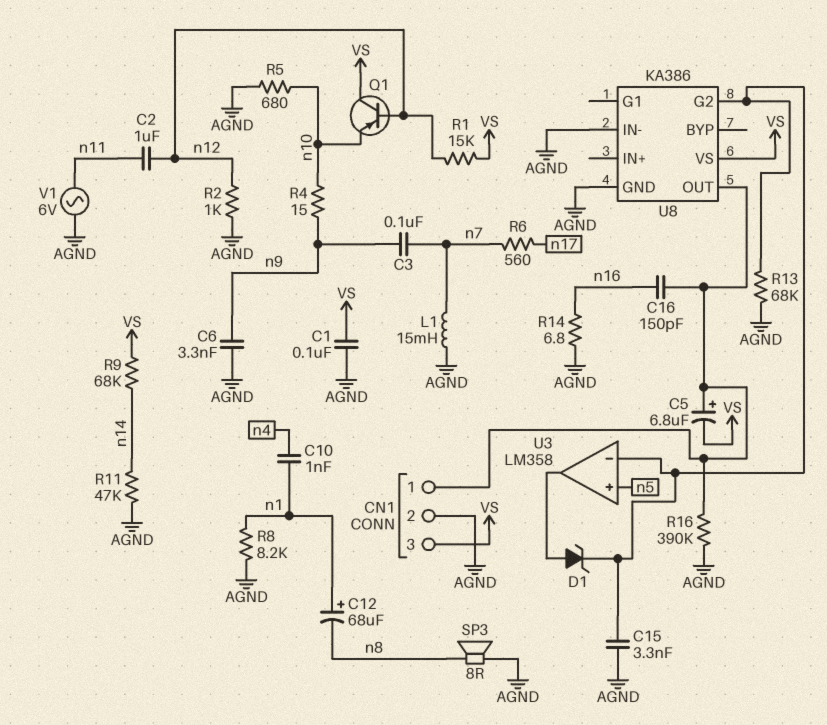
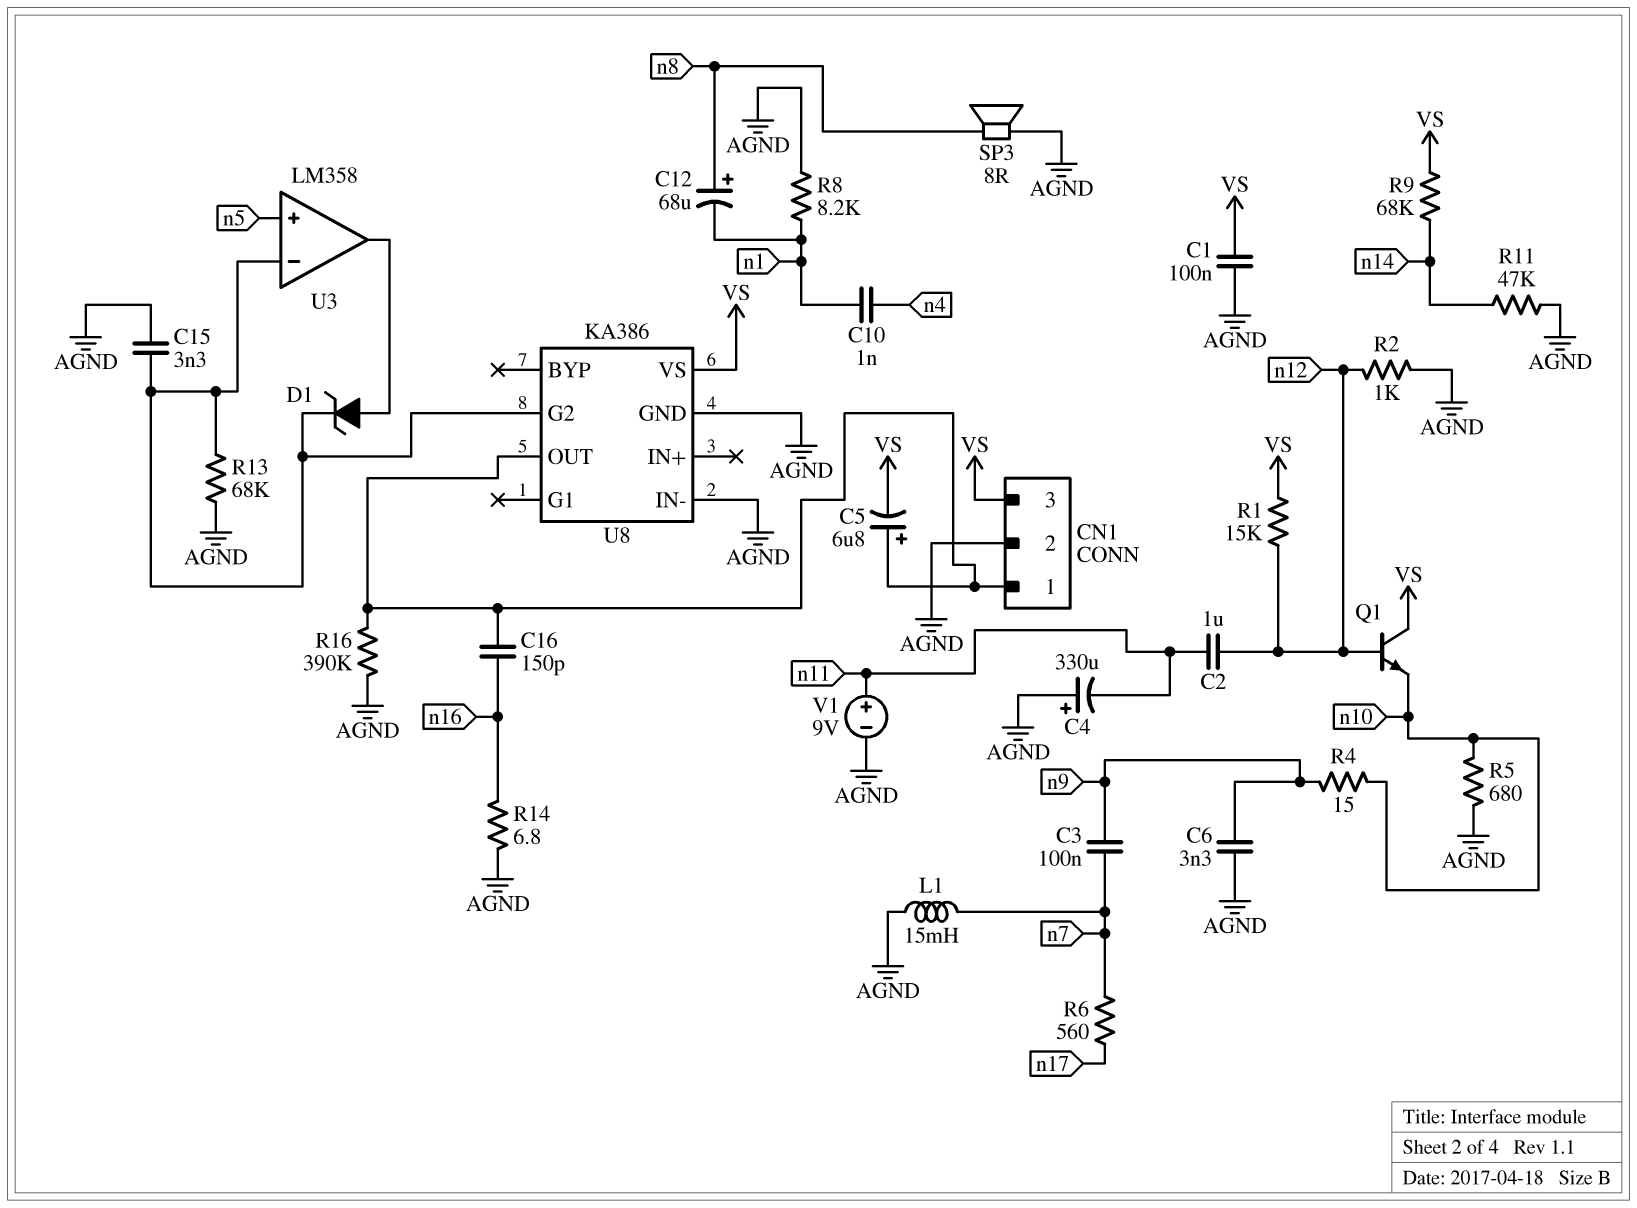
C4: none -> 330uF (plus AGND, minus n11)
C12: 68uF (plus n1, minus n8) -> 68uF (plus n8, minus n1)
Q1: PNP (B n12, C VS, E n10) -> NPN (B n12, C VS, E n10)
V1: AC 6V (AGND, n11) -> 9V (plus n11, minus AGND)

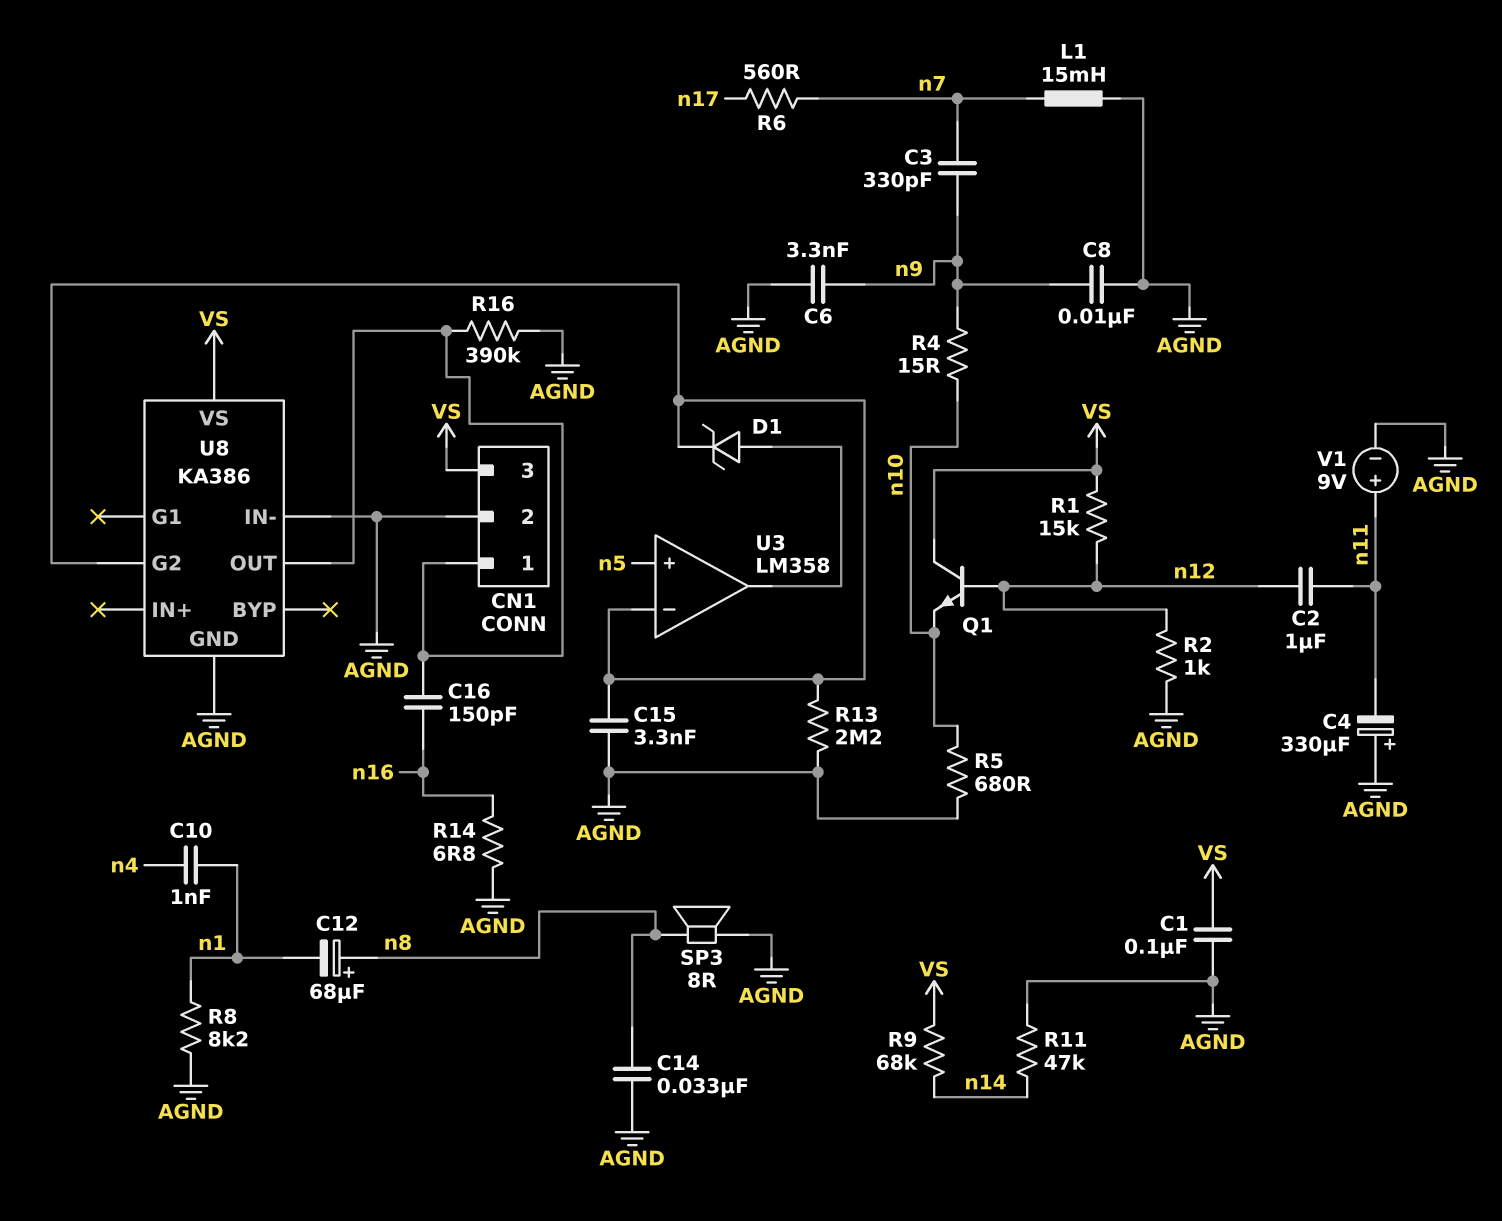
C3: 100nF (n7, n9) -> 330pF (n7, n9)
C5: 6.8uF (plus CN1/1, minus VS) -> none
C8: none -> 10nF (AGND, n9)
C14: none -> 33nF (AGND, n8)
R13: 68k (AGND, U3/in-) -> 2.2M (AGND, U3/in-)

